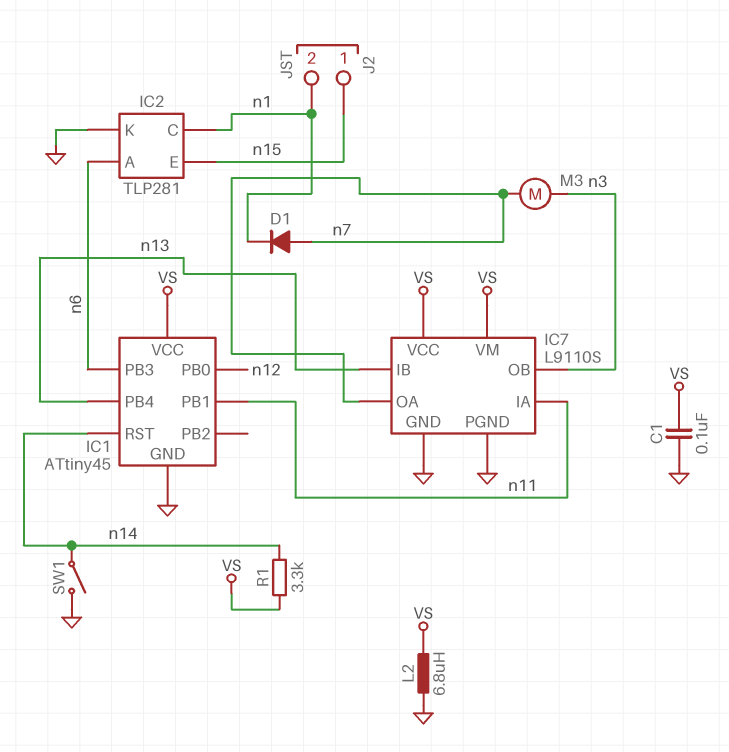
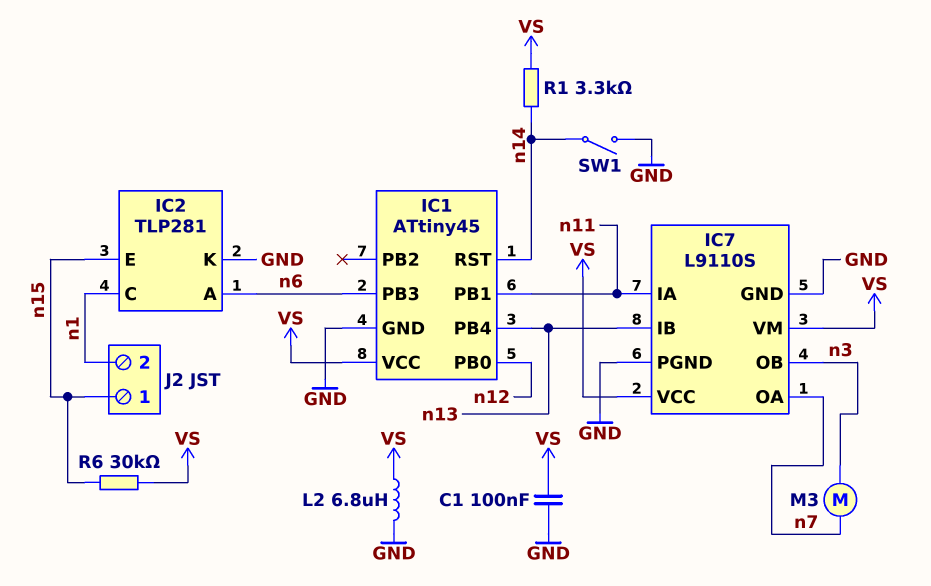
D1: diode (A n7, K n1) -> none
R6: none -> 30k (VS, n15)

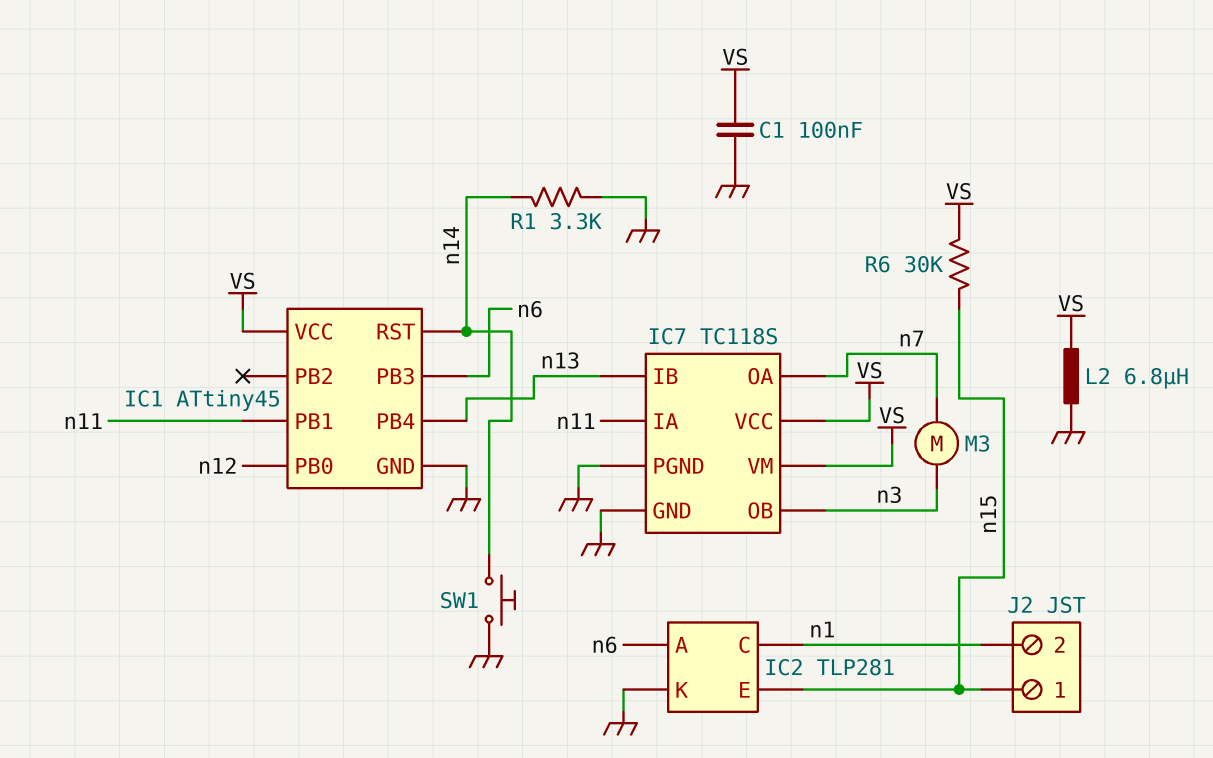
IC7: L9110S -> TC118S
R1: 3.3k (VS, n14) -> 3.3k (GND, n14)
SW1: switch (GND, n14) -> button (GND, n14)

